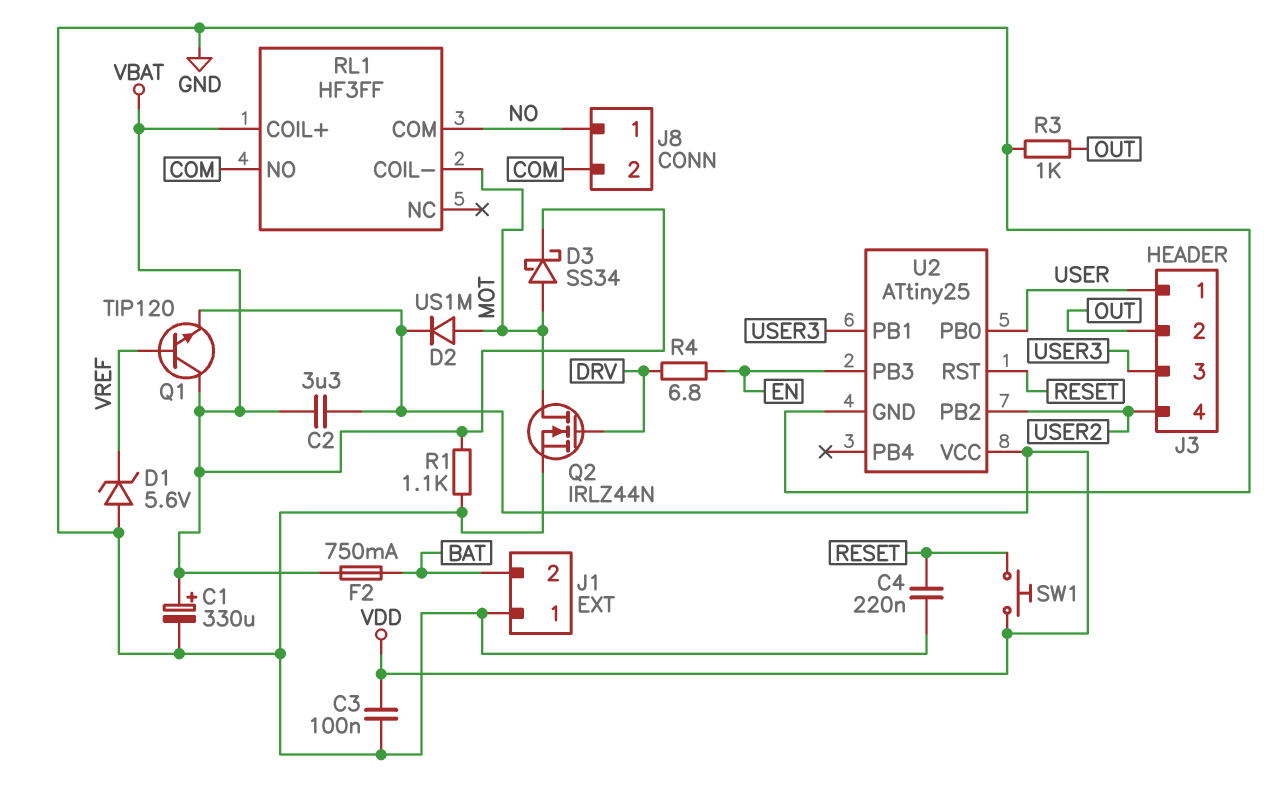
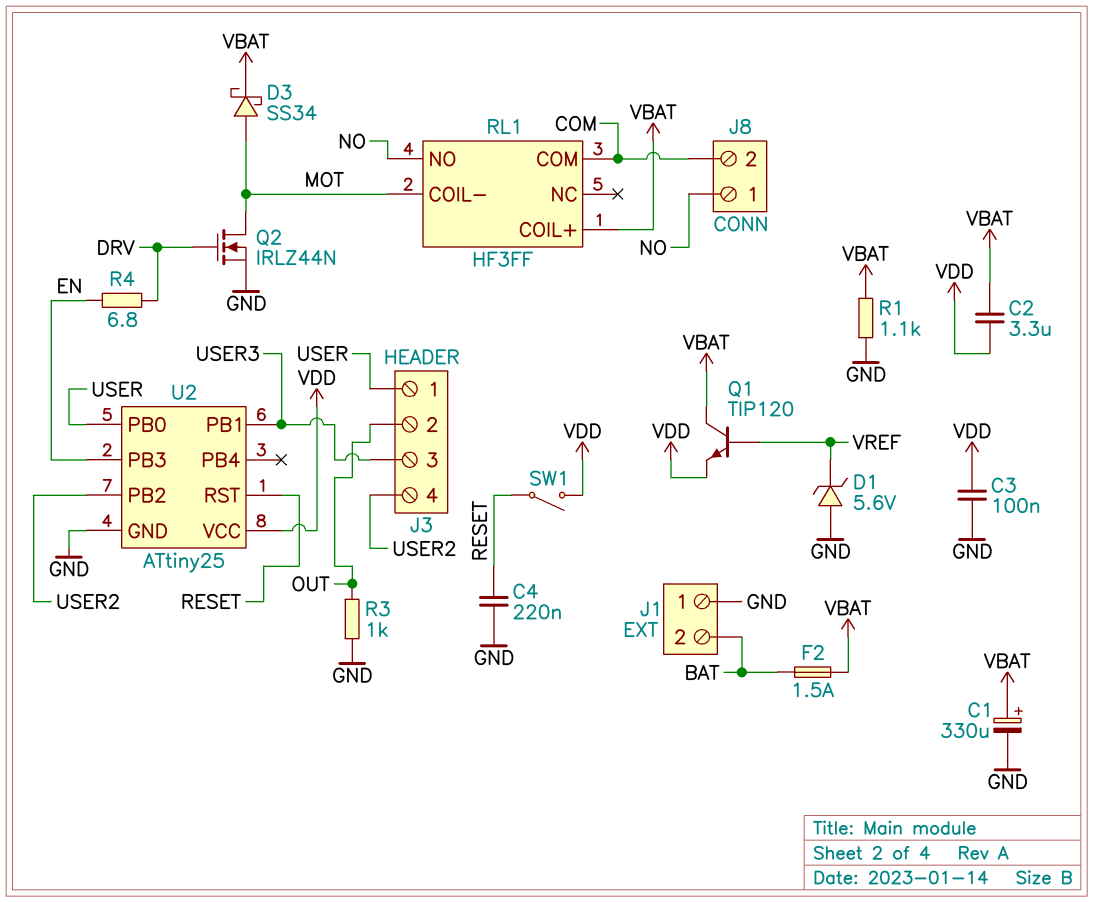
D2: diode US1M (A MOT, K VDD) -> none
F2: 750mA (BAT, VBAT) -> 1.5A (BAT, VBAT)
RL1 pin COM: NO -> COM
RL1 pin NO: COM -> NO
SW1: button (RESET, VDD) -> switch (RESET, VDD)

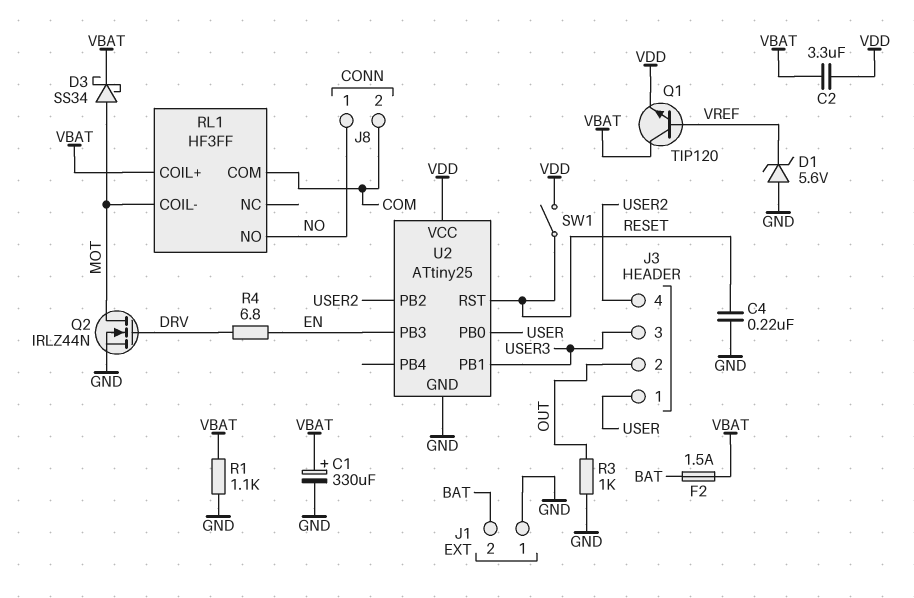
C3: 100nF (GND, VDD) -> none

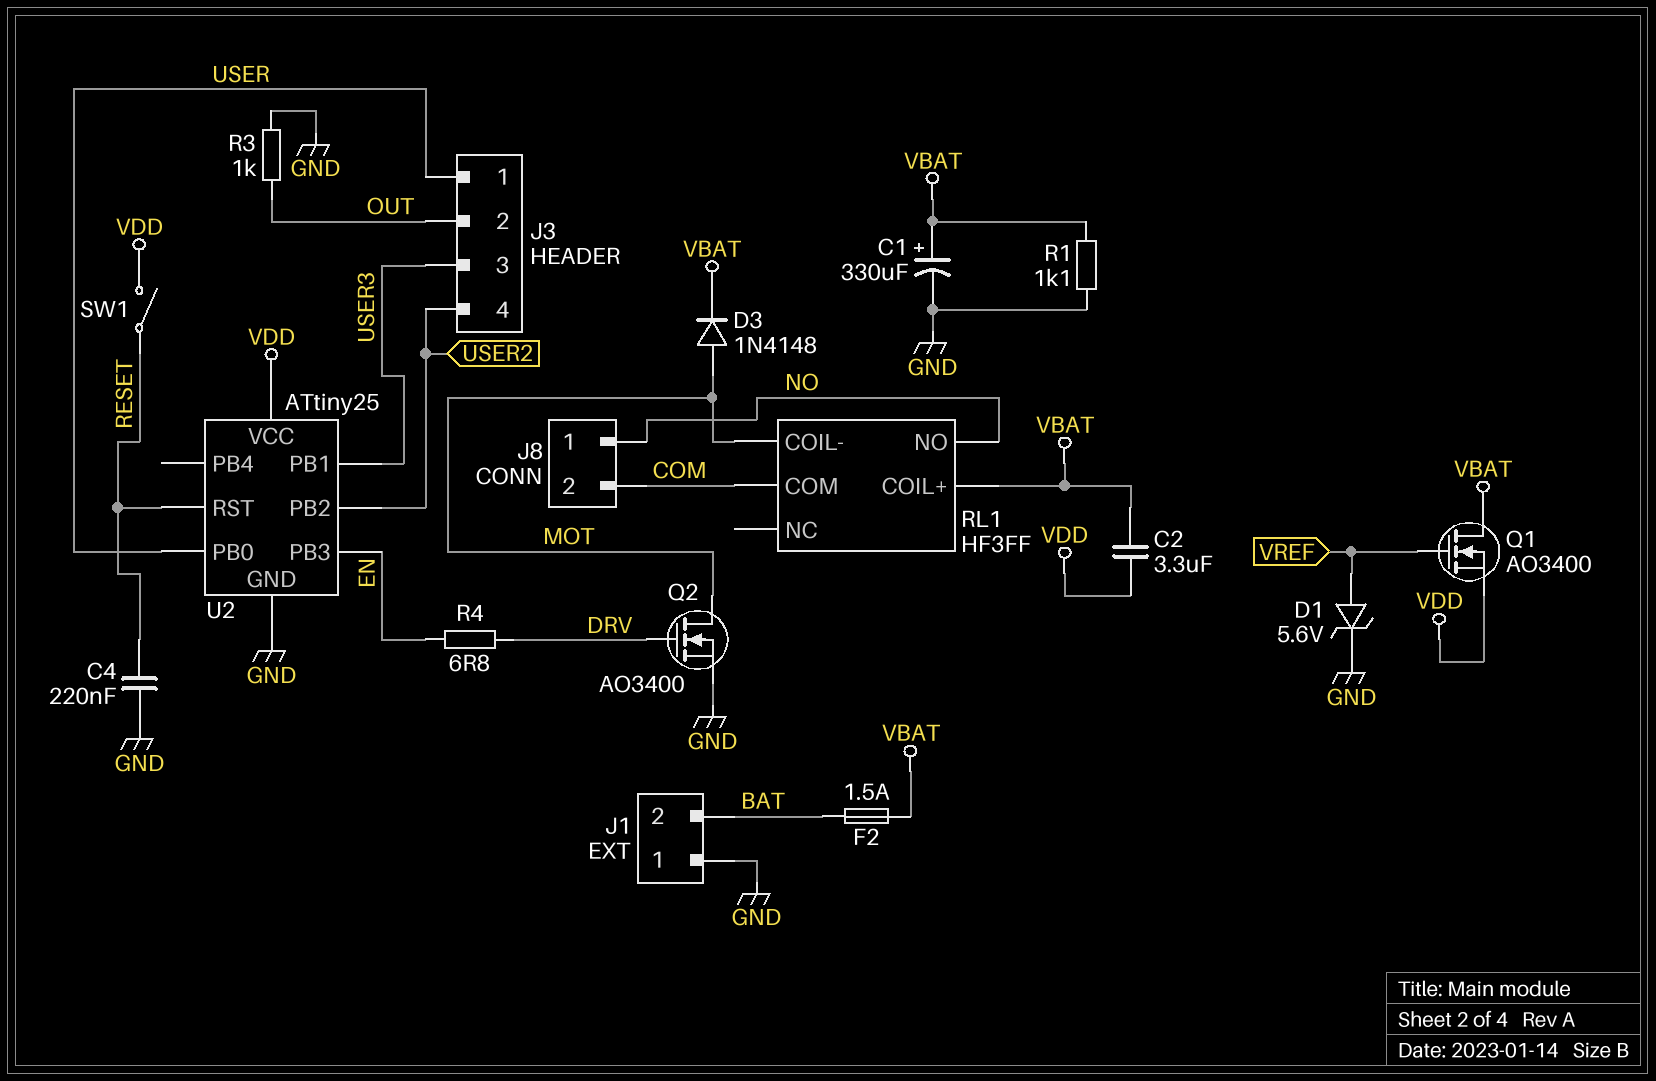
D1: zener 5.6V (A GND, K VREF) -> zener 5.6V (A VREF, K GND)
D3: schottky SS34 (A MOT, K VBAT) -> diode 1N4148 (A MOT, K VBAT)
Q1: NPN TIP120 (B VREF, C VBAT, E VDD) -> NMOS AO3400 (G VREF, D VBAT, S VDD)
Q2: NMOS IRLZ44N (G DRV, D MOT, S GND) -> NMOS AO3400 (G DRV, D MOT, S GND)

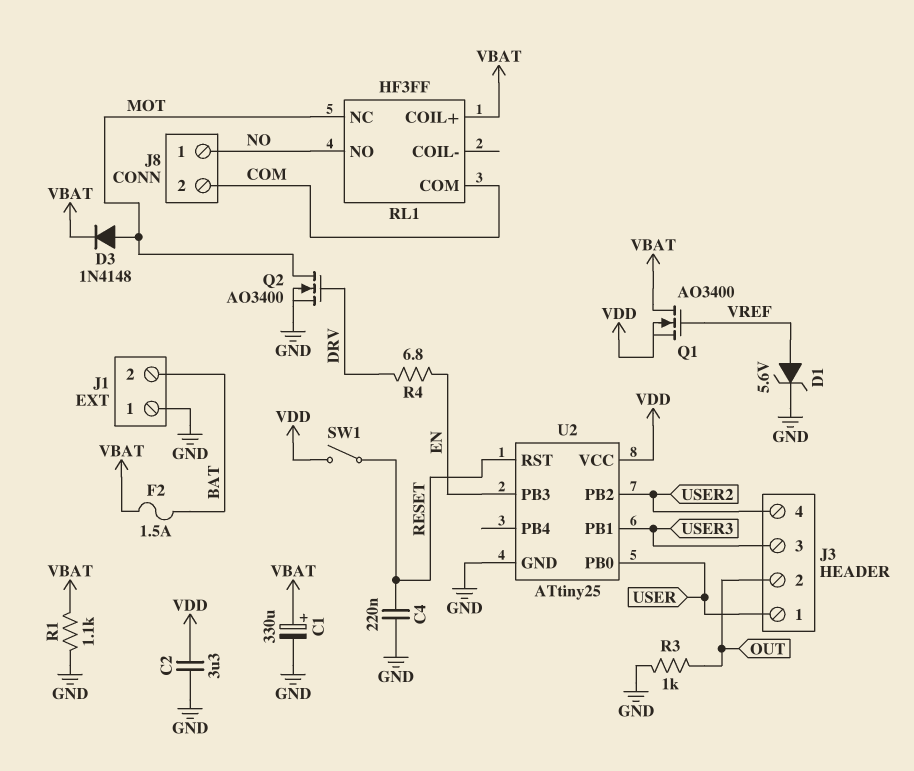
C2: 3.3uF (VBAT, VDD) -> 3.3uF (GND, VDD)
RL1 pin COIL-: MOT -> none
RL1 pin NC: none -> MOT

